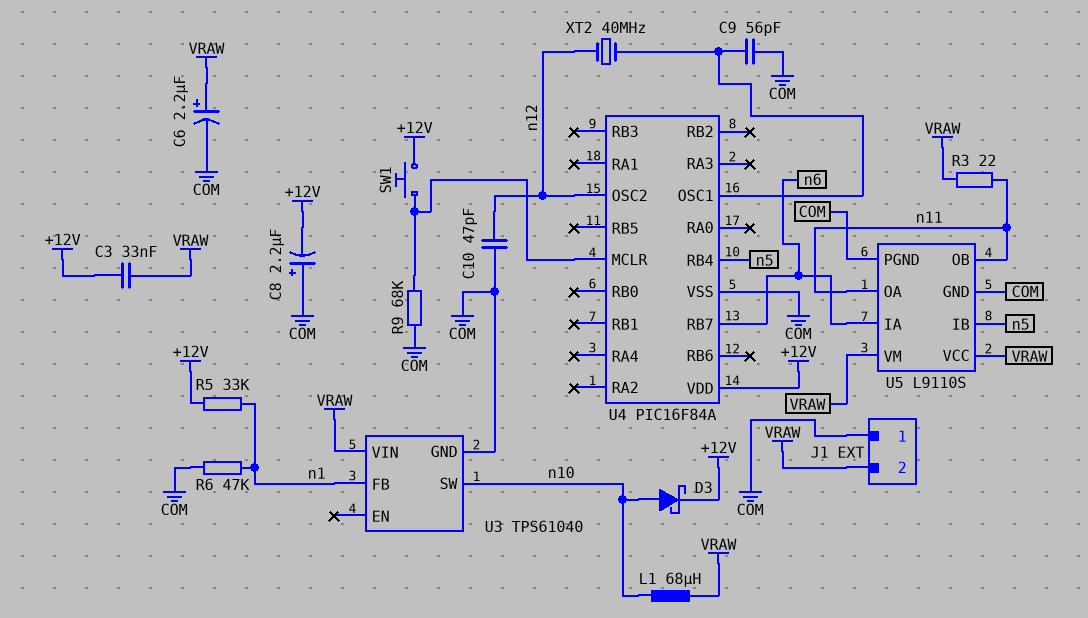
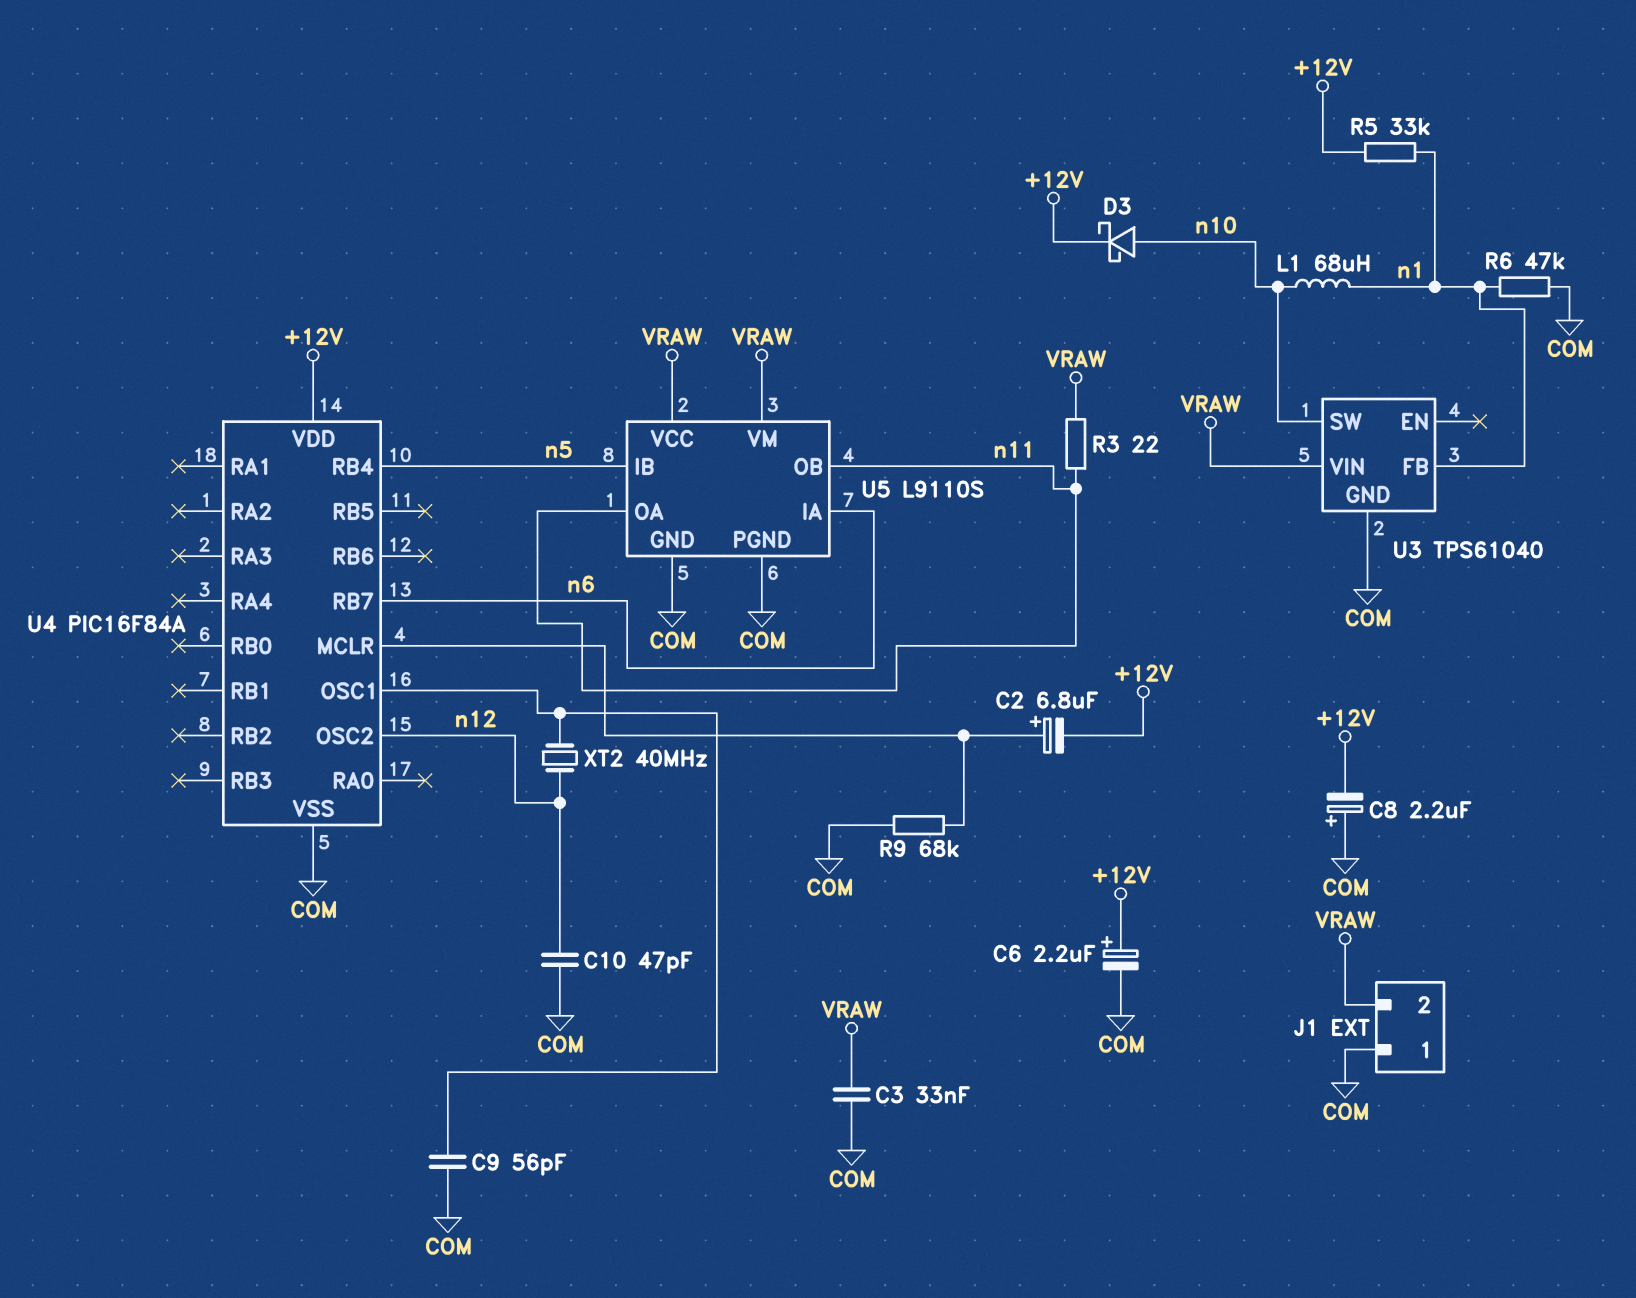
C2: none -> 6.8uF (plus U4/MCLR, minus +12V)
C3: 33nF (+12V, VRAW) -> 33nF (COM, VRAW)
C6: 2.2uF (plus VRAW, minus COM) -> 2.2uF (plus +12V, minus COM)
L1: 68uH (VRAW, n10) -> 68uH (n1, n10)
SW1: button (+12V, U4/MCLR) -> none

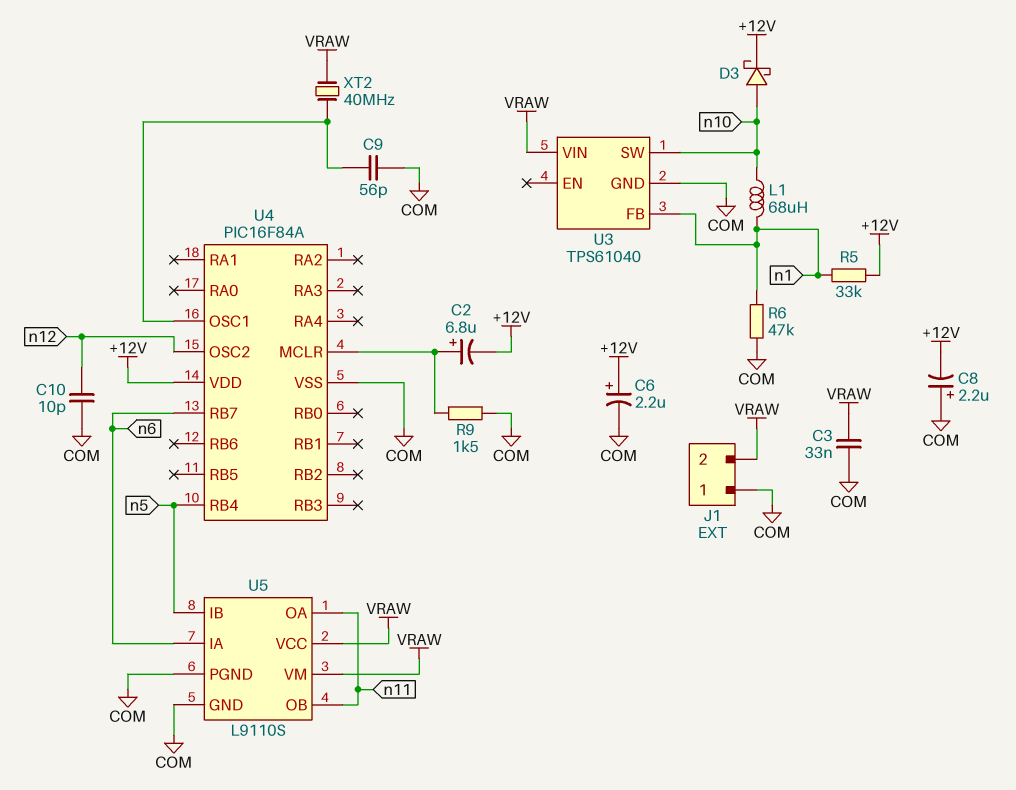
C10: 47pF (COM, n12) -> 10pF (COM, n12)
R3: 22 (VRAW, n11) -> none
R9: 68k (COM, U4/MCLR) -> 1.5k (COM, U4/MCLR)
XT2: 40MHz (U4/OSC1, n12) -> 40MHz (U4/OSC1, VRAW)

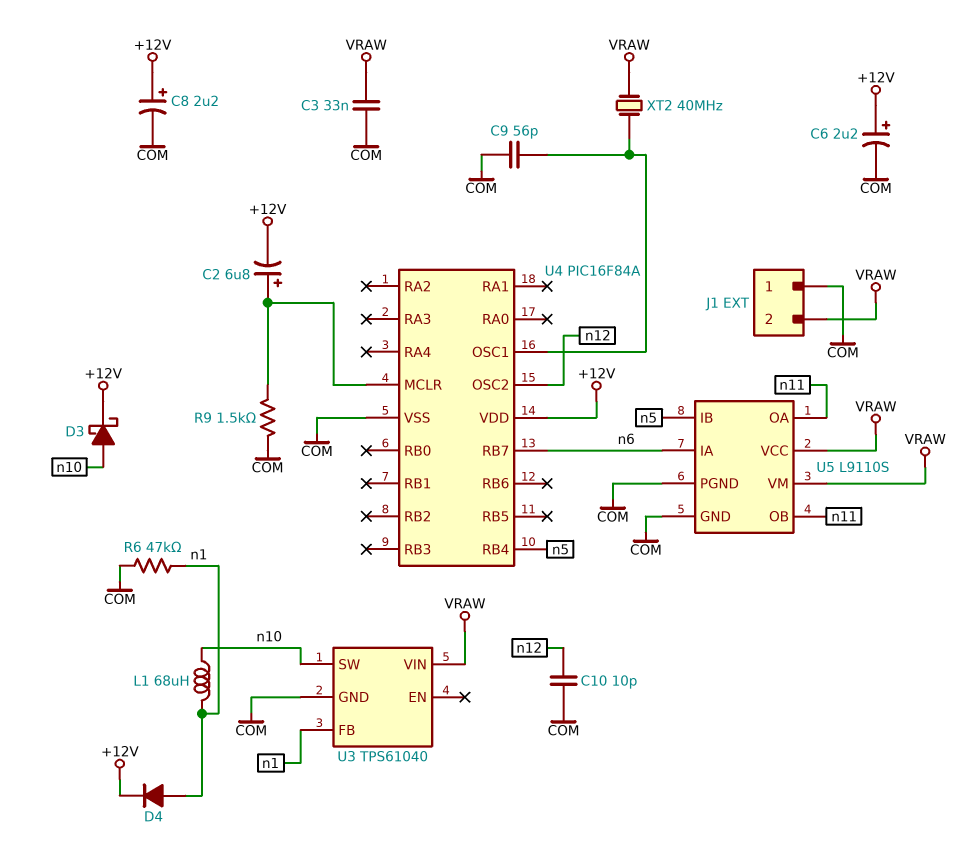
C8: 2.2uF (plus COM, minus +12V) -> 2.2uF (plus +12V, minus COM)
D4: none -> diode (A n1, K +12V)
R5: 33k (+12V, n1) -> none

